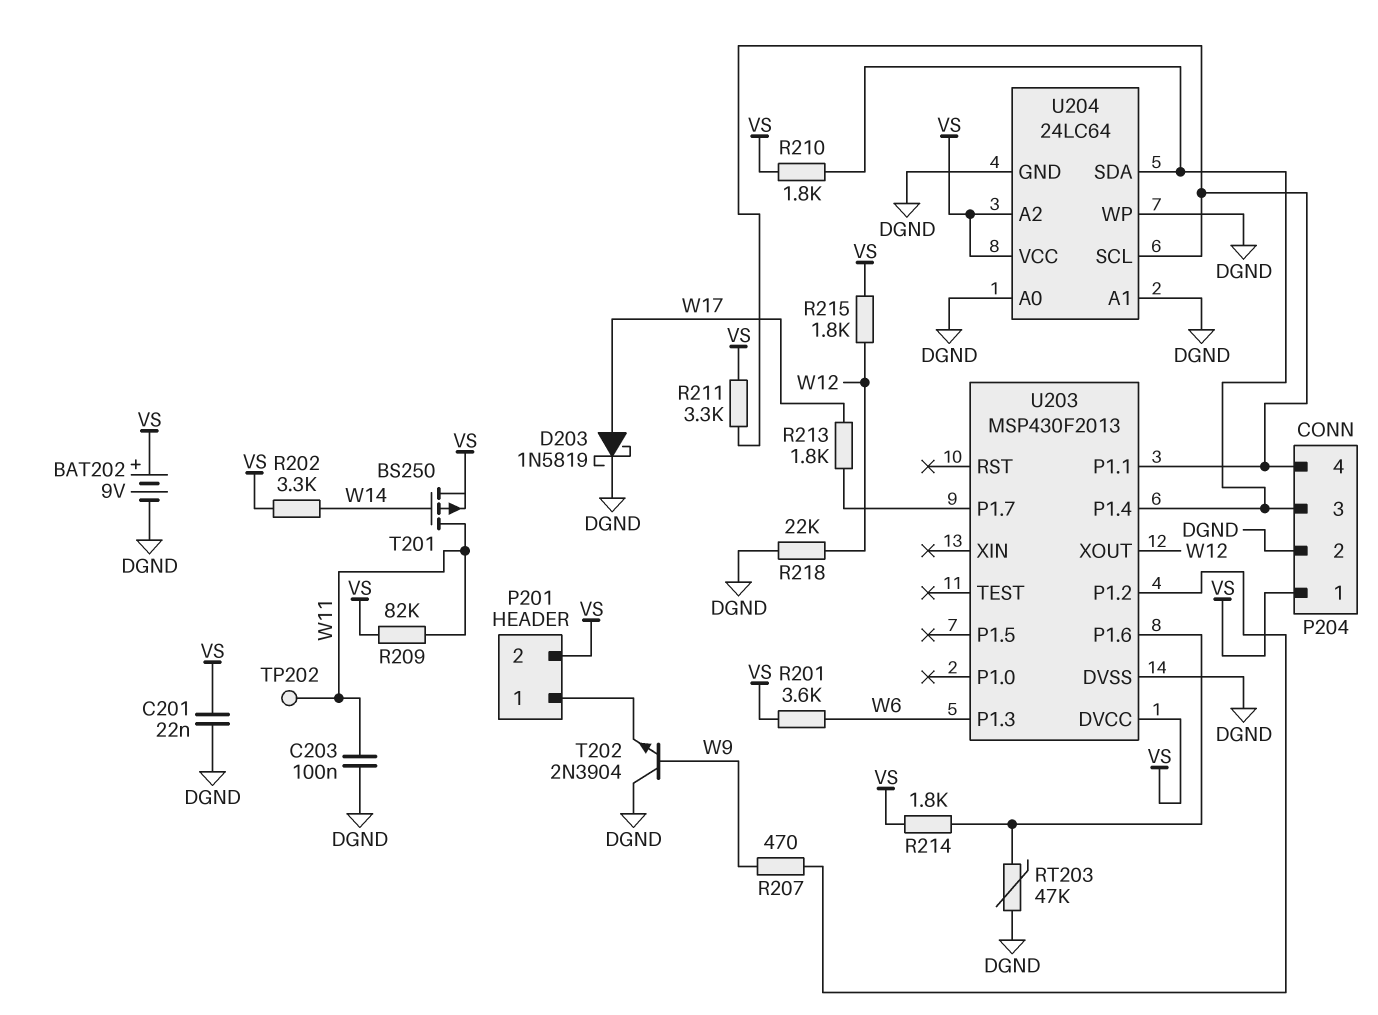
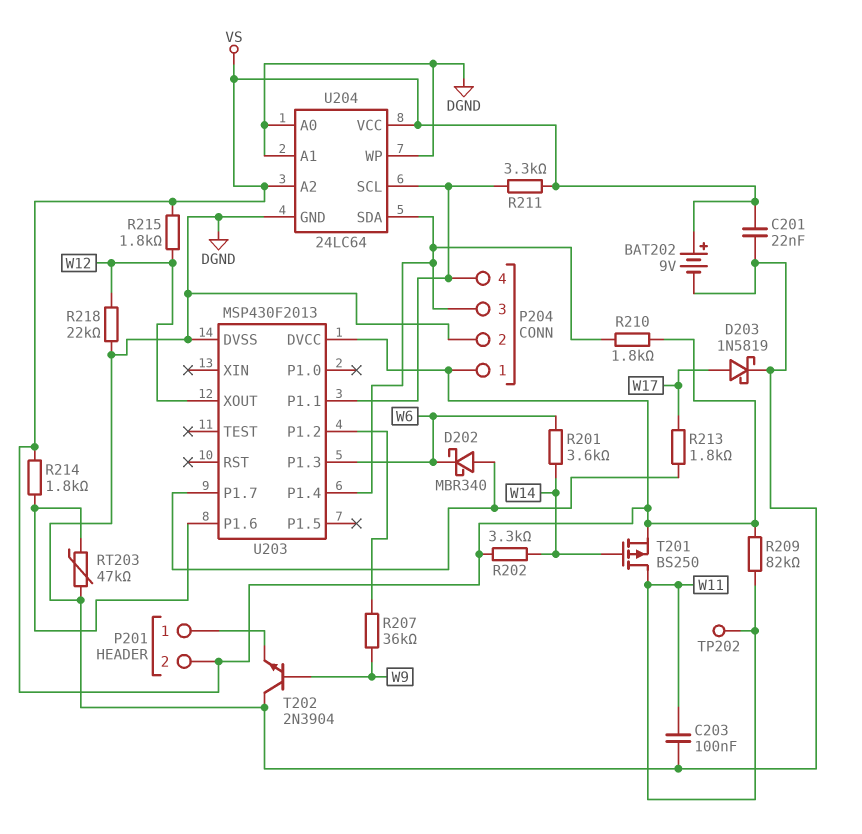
D202: none -> schottky MBR340 (A U203/P1.7, K W6)
R201: 3.6k (VS, W6) -> 3.6k (W6, W14)
R207: 470 (U203/P1.2, W9) -> 36k (U203/P1.2, W9)

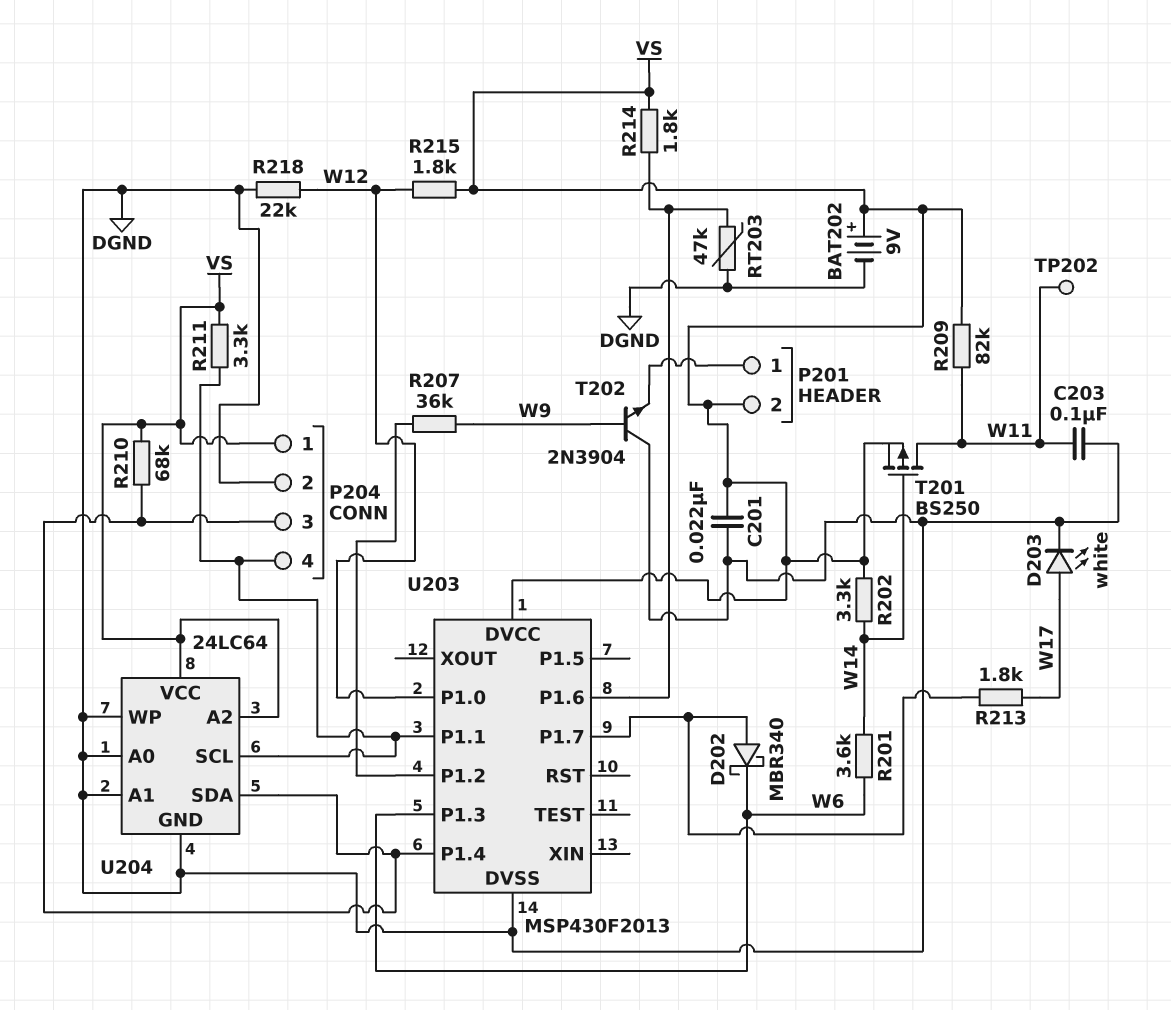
D203: schottky 1N5819 (A W17, K DGND) -> LED white (A W17, K DGND)
R210: 1.8k (P204/3, VS) -> 68k (P204/3, VS)
U203 pin P1.0: none -> W12
U203 pin XOUT: W12 -> none

